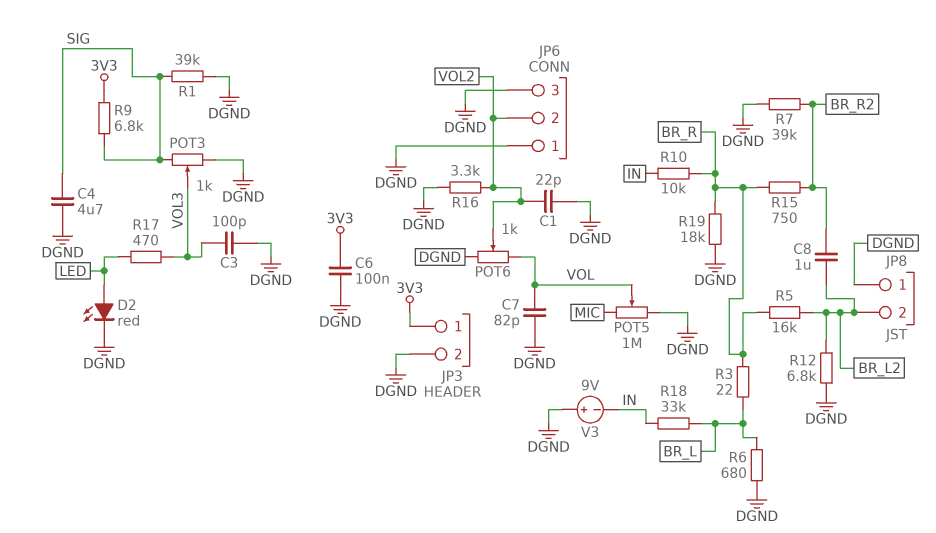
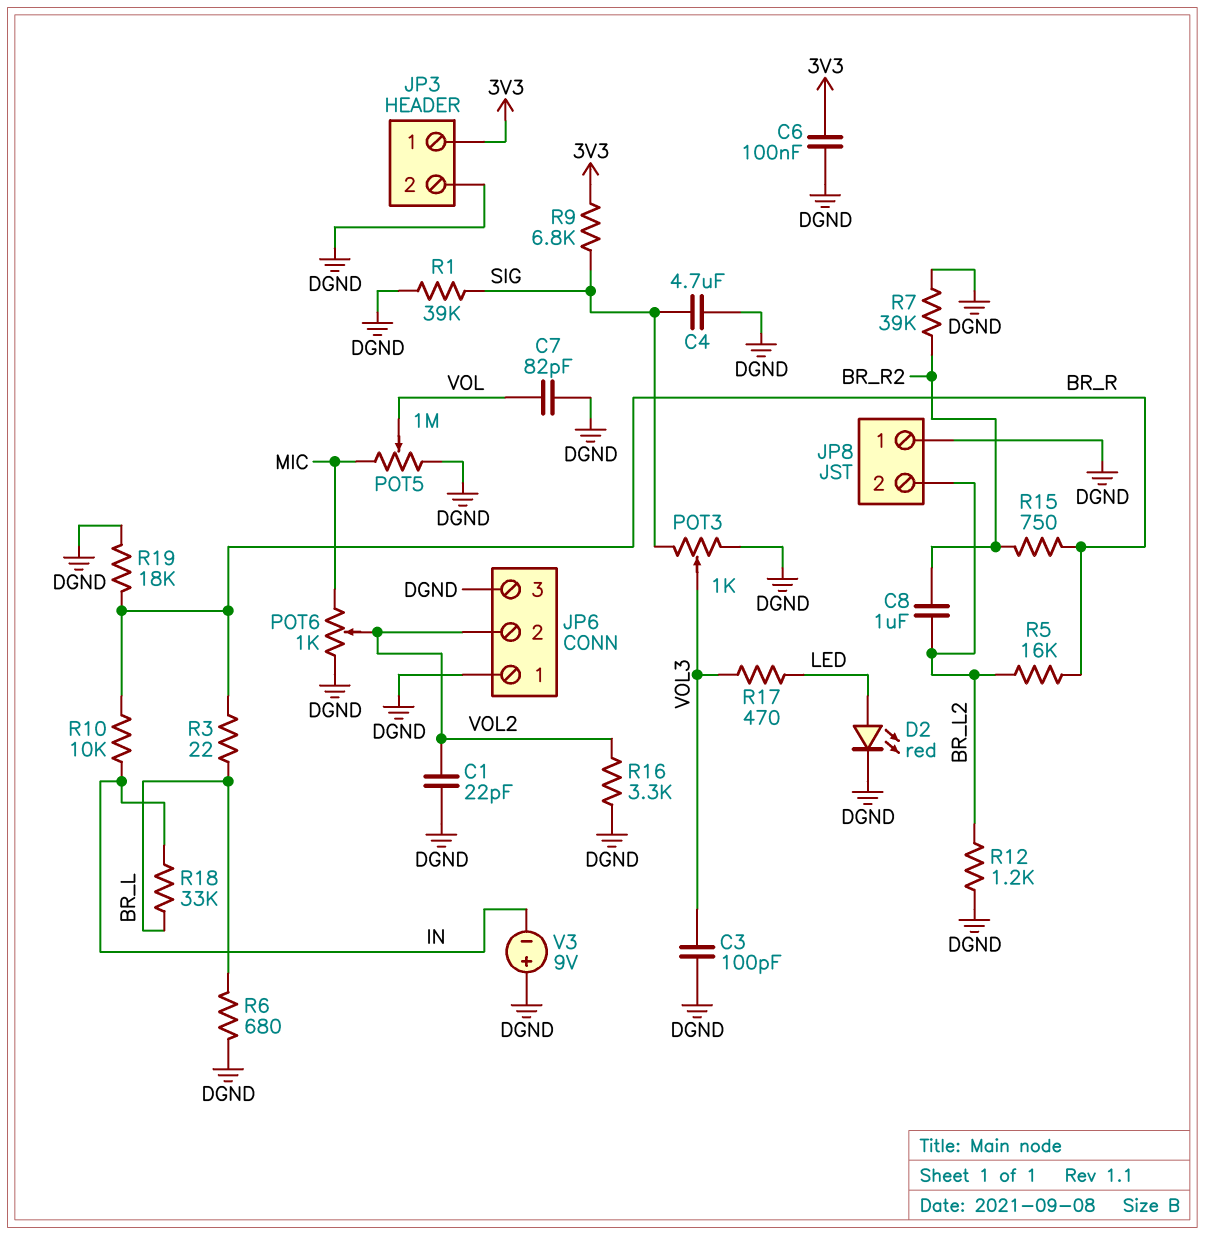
POT6: 1k (DGND, VOL, wiper VOL2) -> 1k (DGND, MIC, wiper VOL2)
R12: 6.8k (BR_L2, DGND) -> 1.2k (BR_L2, DGND)

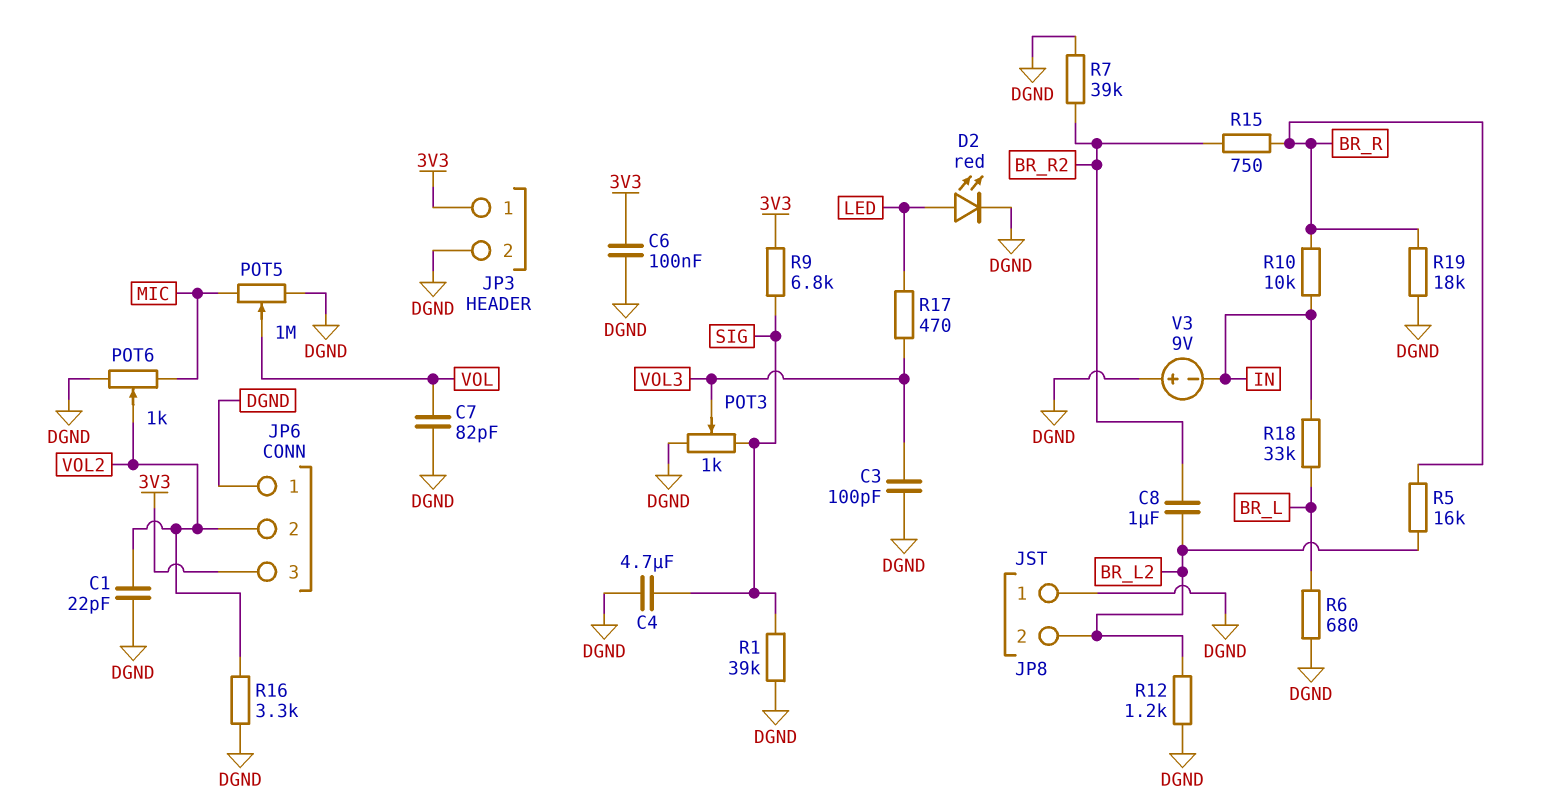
JP6 pin 3: DGND -> 3V3
R3: 22 (BR_L, BR_R) -> none

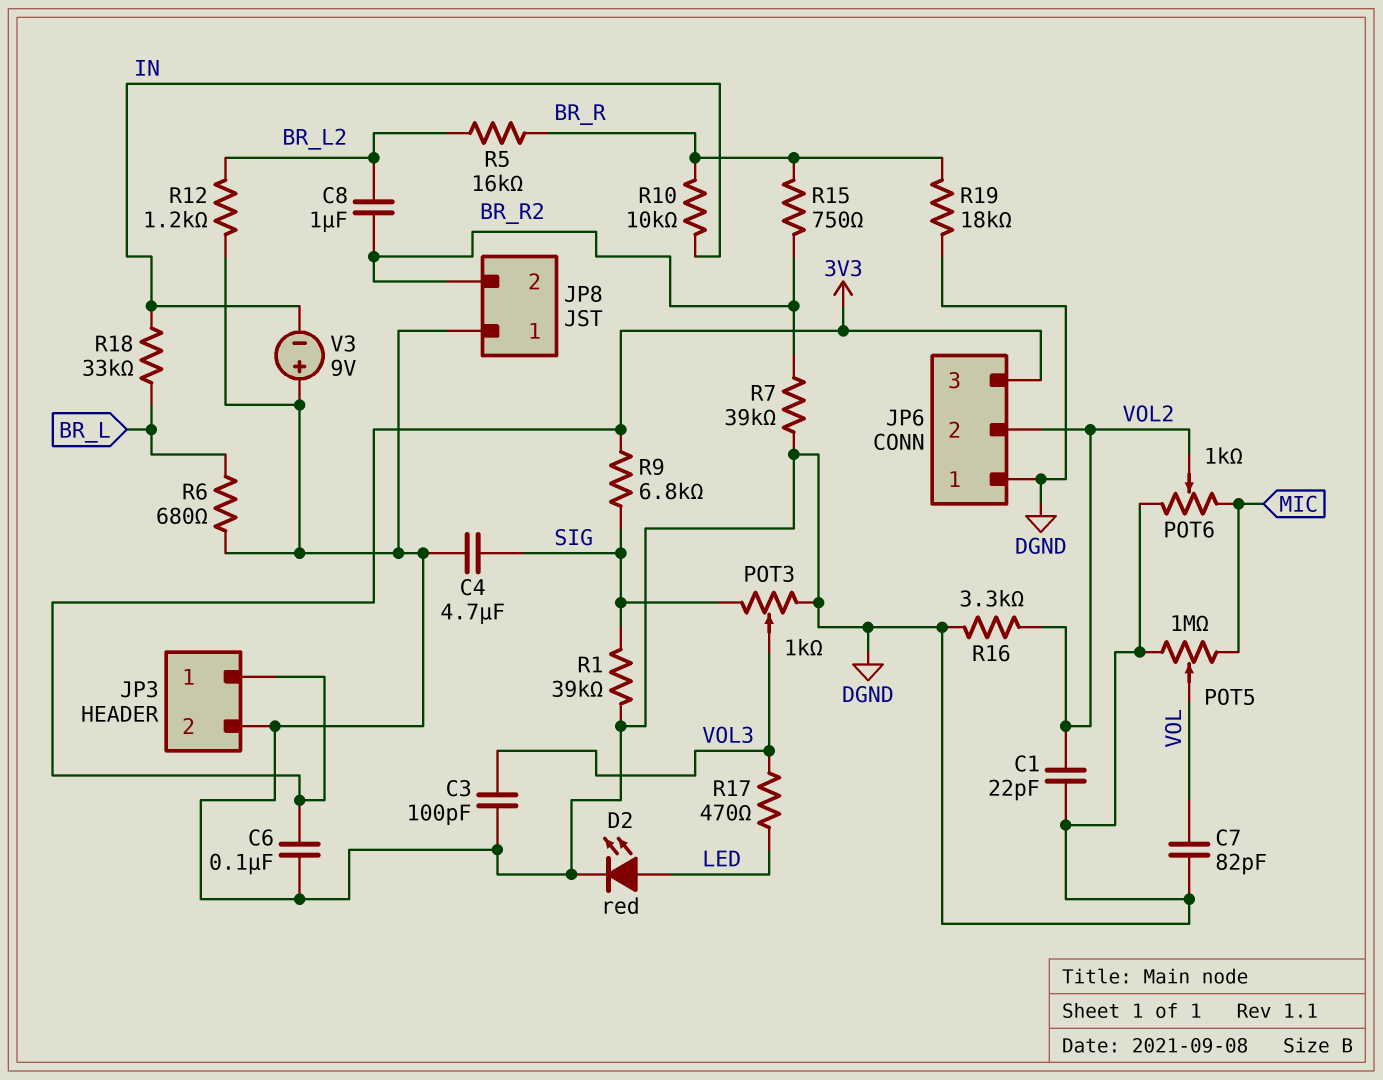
JP8 pin 2: BR_L2 -> BR_R2

